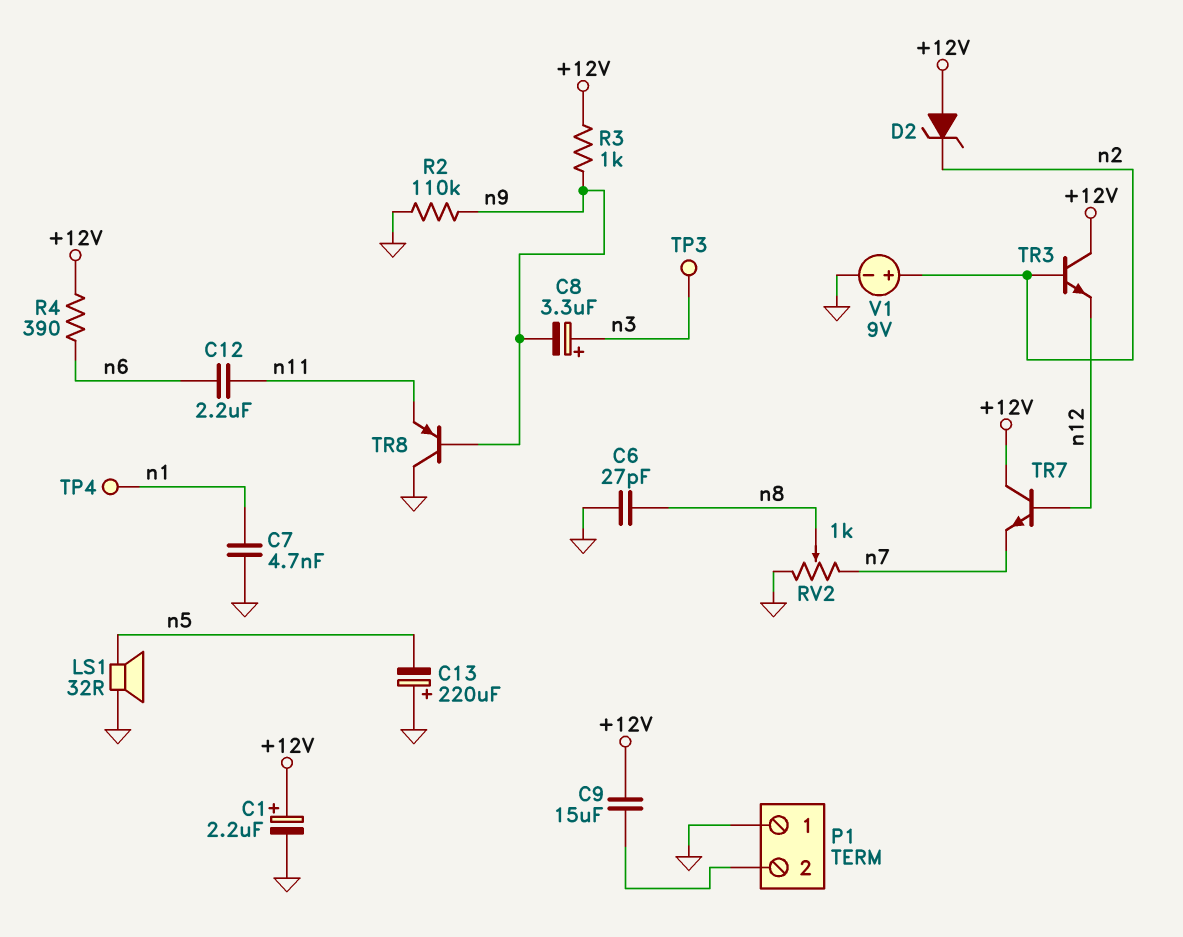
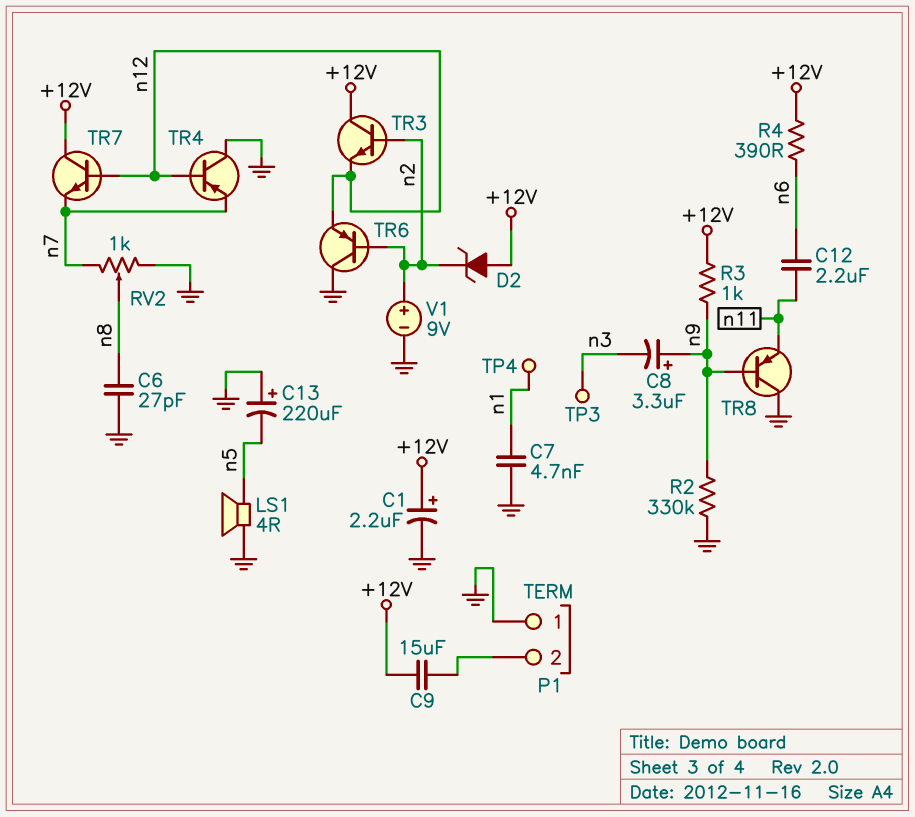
C8: 3.3uF (plus n3, minus n9) -> 3.3uF (plus n9, minus n3)
LS1: speaker 32R (GND, n5) -> speaker 4R (GND, n5)
R2: 110k (GND, n9) -> 330k (GND, n9)
TR4: none -> PNP (B n12, C GND, E n7)
TR6: none -> PNP (B n2, C GND, E n12)

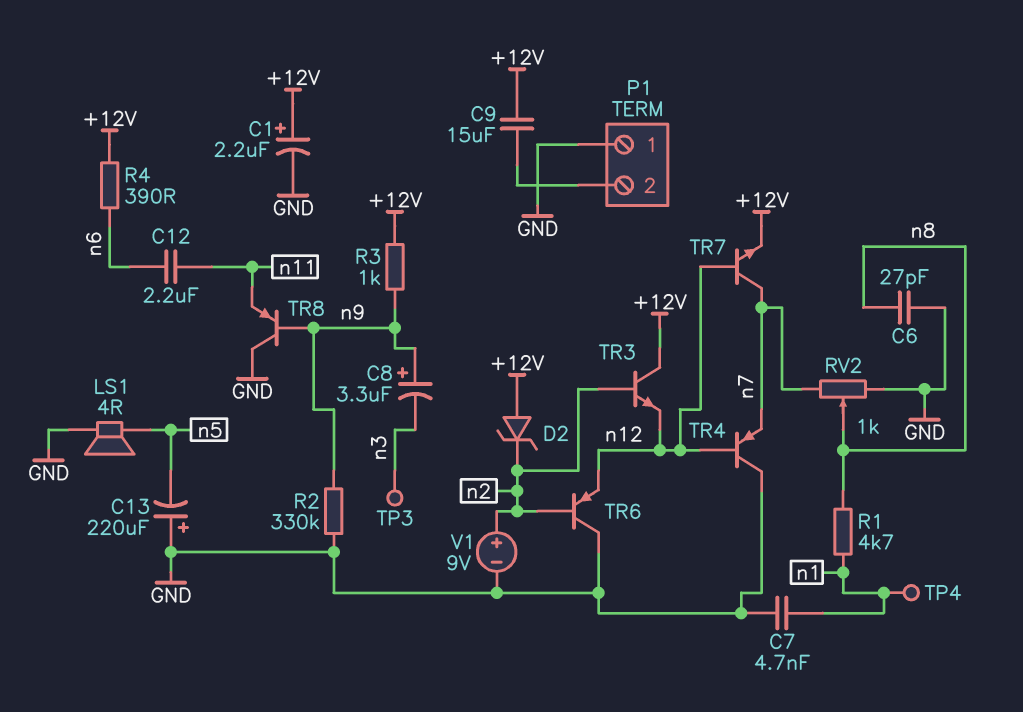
R1: none -> 4.7k (n1, n8)
TR7: NPN (B n12, C +12V, E n7) -> NPN (B n12, C n7, E +12V)

